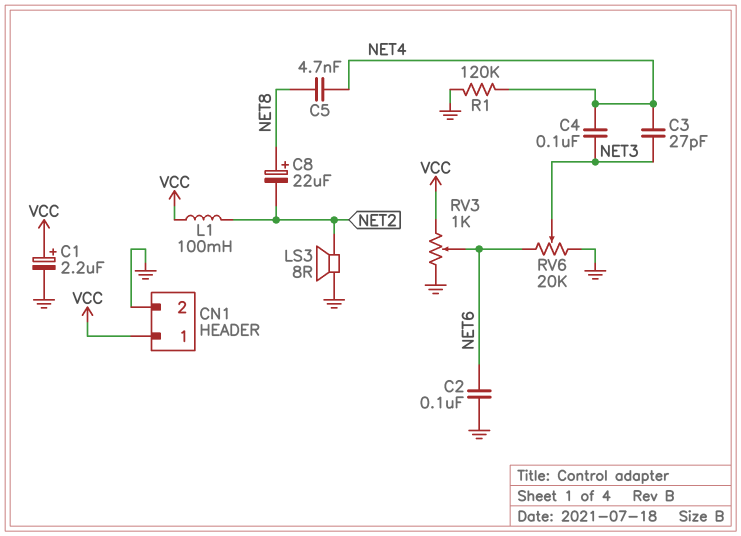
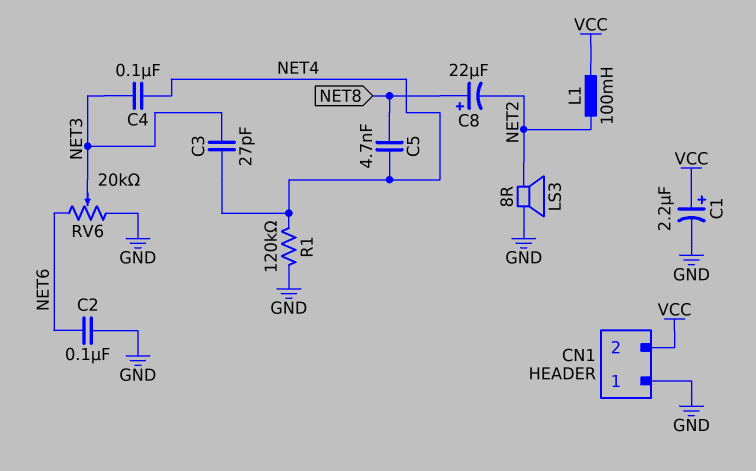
CN1 pin 1: VCC -> GND
CN1 pin 2: GND -> VCC
RV3: 1k (GND, VCC, wiper NET6) -> none

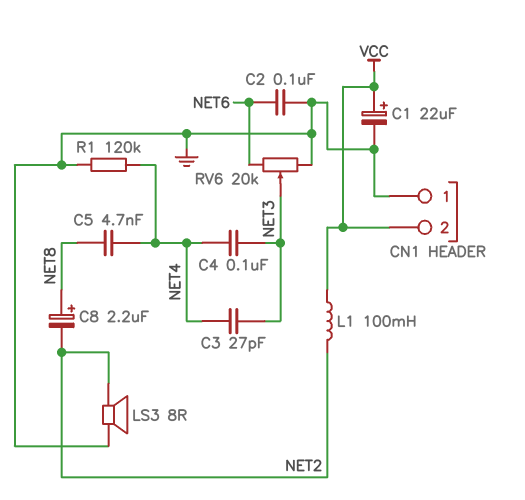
C1: 2.2uF (plus VCC, minus GND) -> 22uF (plus VCC, minus GND)
C8: 22uF (plus NET8, minus NET2) -> 2.2uF (plus NET8, minus NET2)

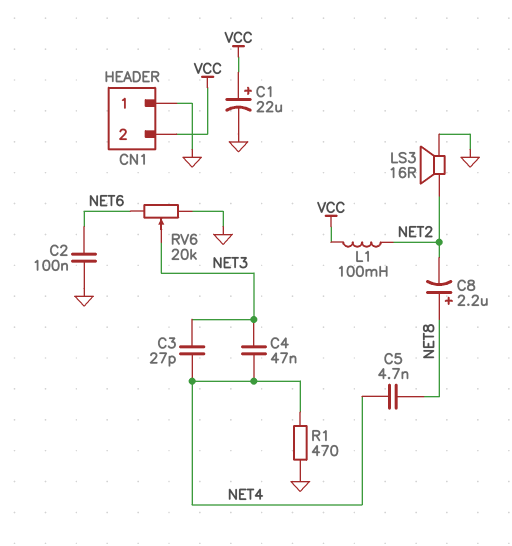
C4: 100nF (NET3, NET4) -> 47nF (NET3, NET4)
LS3: speaker 8R (GND, NET2) -> speaker 16R (GND, NET2)
R1: 120k (GND, NET4) -> 470 (GND, NET4)

